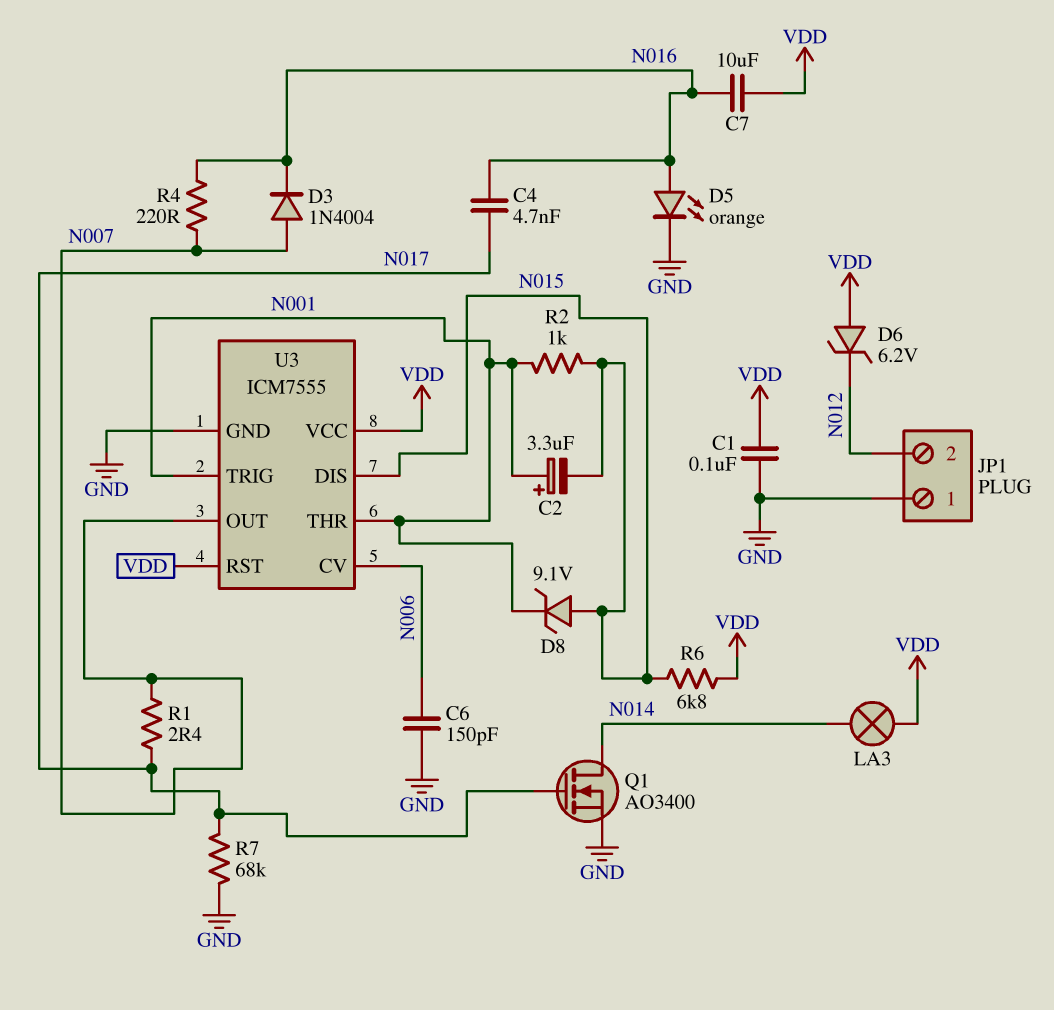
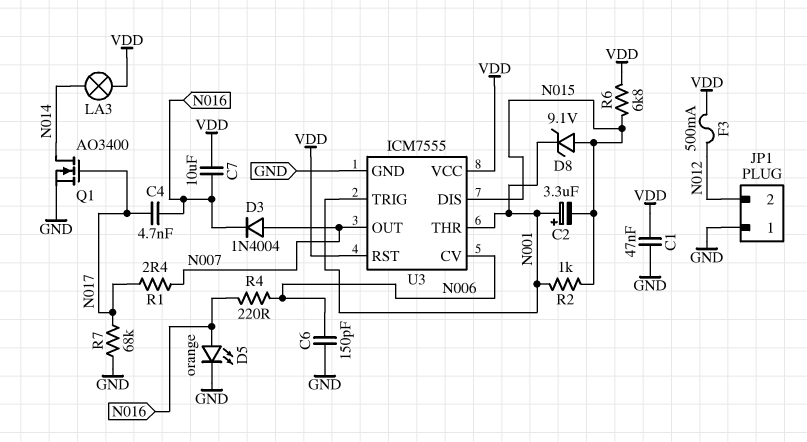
C1: 100nF (GND, VDD) -> 47nF (GND, VDD)
D6: zener 6.2V (A VDD, K N012) -> none
F3: none -> 500mA (N012, VDD)
R4: 220 (N007, N016) -> 220 (N006, N016)

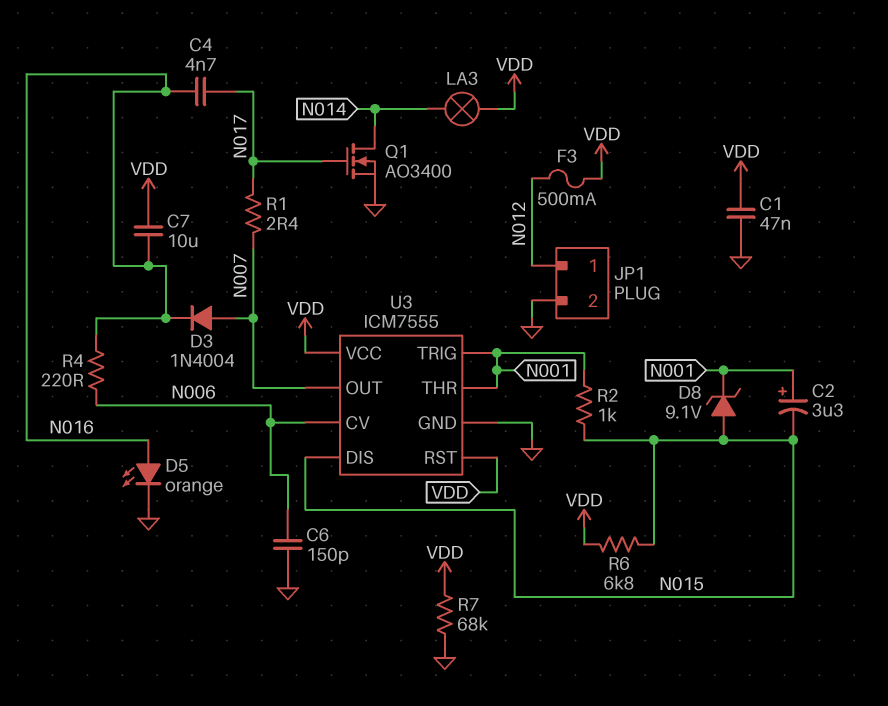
JP1 pin 1: GND -> N012
JP1 pin 2: N012 -> GND
R7: 68k (GND, N017) -> 68k (GND, VDD)

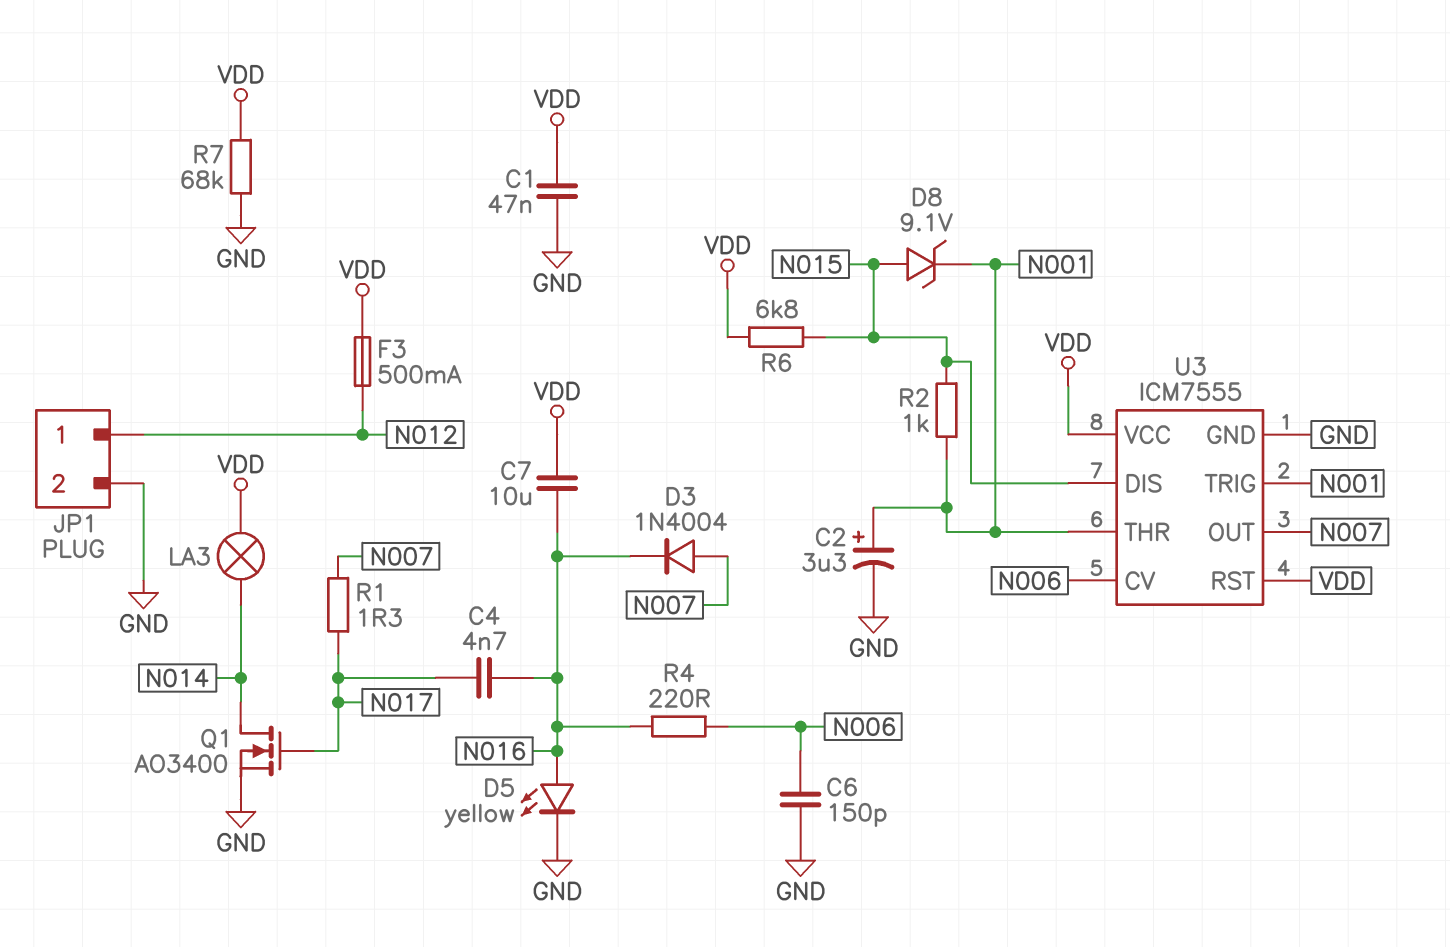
C2: 3.3uF (plus N001, minus N015) -> 3.3uF (plus N001, minus GND)
D5: LED orange (A N016, K GND) -> LED yellow (A N016, K GND)
R1: 2.4 (N007, N017) -> 1.3 (N007, N017)

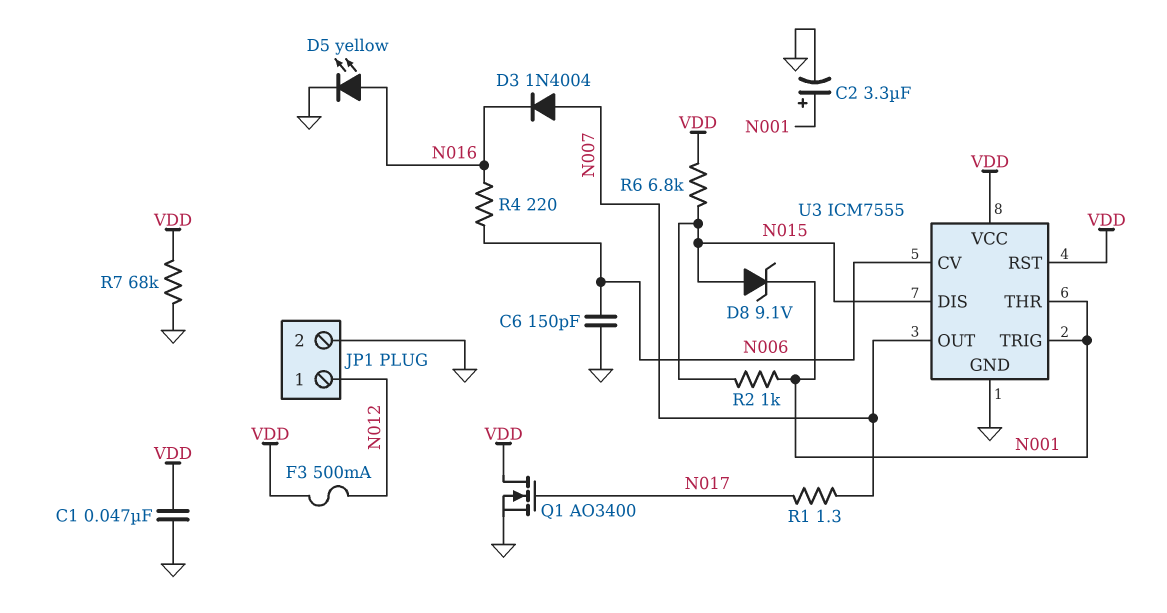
C4: 4.7nF (N016, N017) -> none
C7: 10uF (N016, VDD) -> none
LA3: lamp (N014, VDD) -> none
Q1: NMOS AO3400 (G N017, D N014, S GND) -> NMOS AO3400 (G N017, D VDD, S GND)

